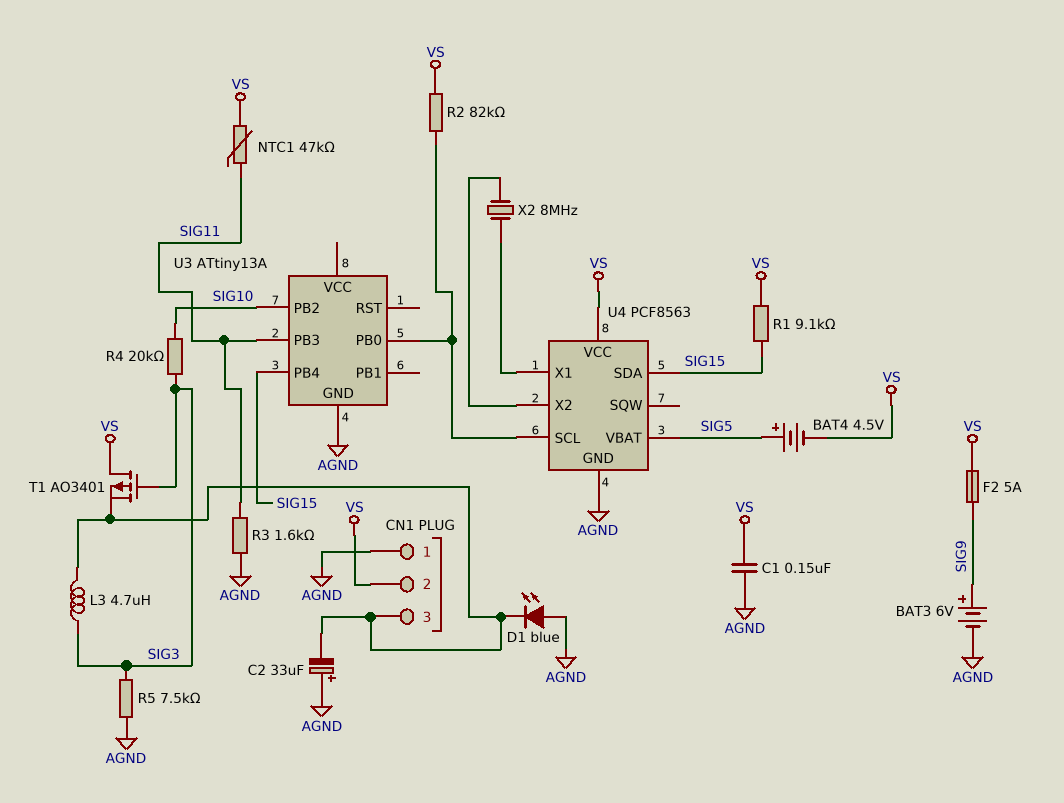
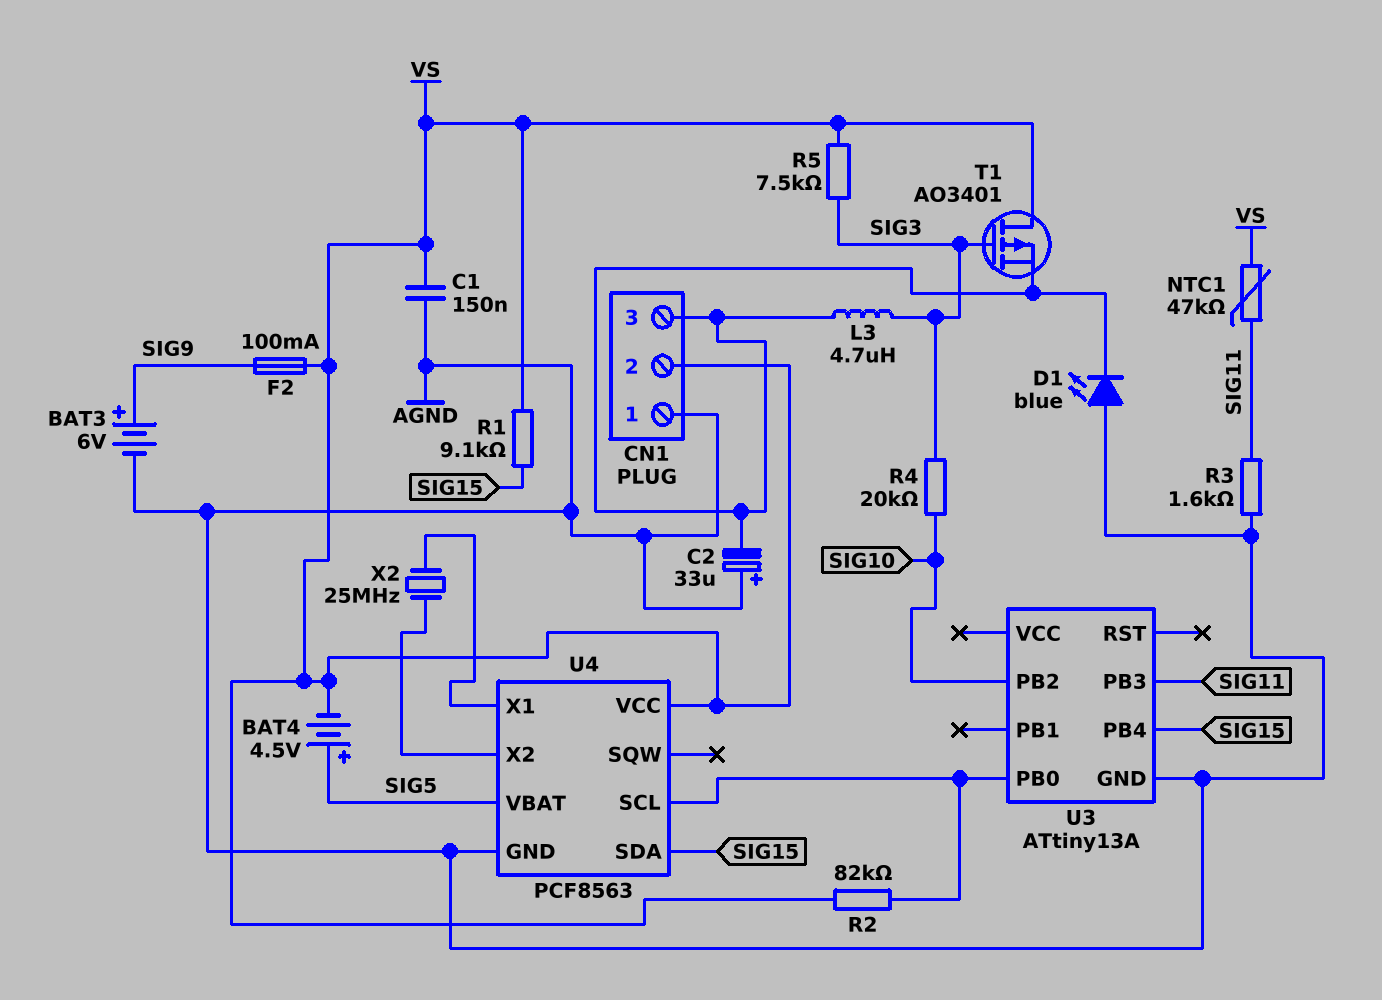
F2: 5A (SIG9, VS) -> 100mA (SIG9, VS)
R5: 7.5k (AGND, SIG3) -> 7.5k (SIG3, VS)
X2: 8MHz (U4/X1, U4/X2) -> 25MHz (U4/X1, U4/X2)

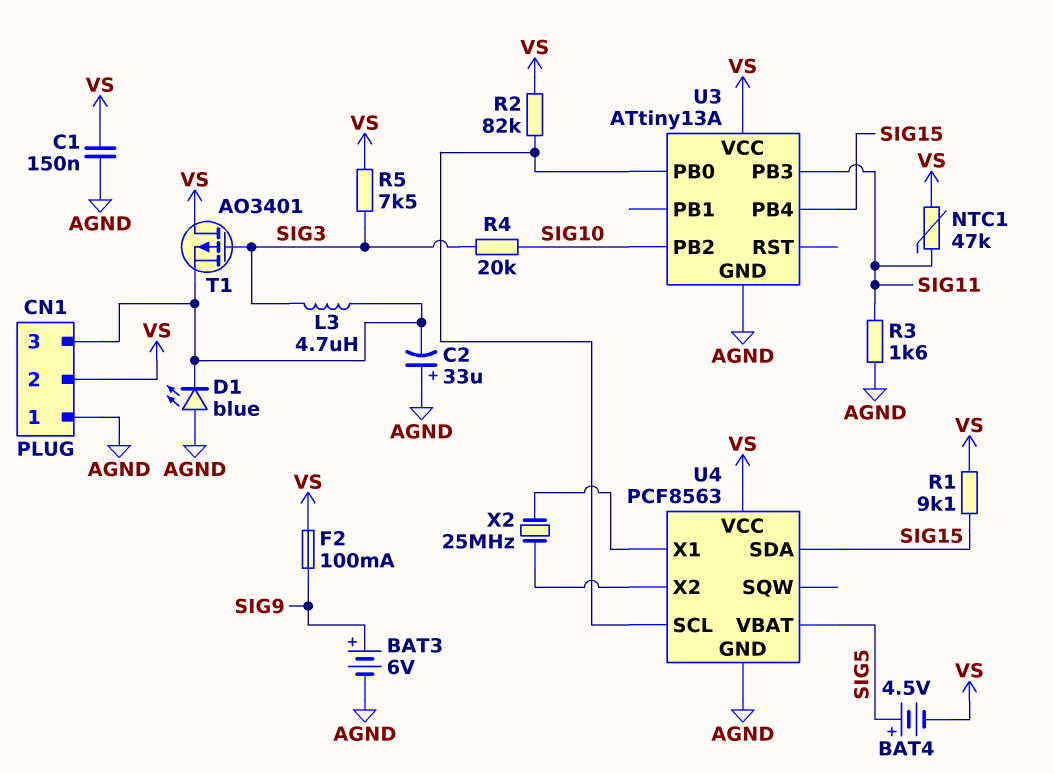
U3 pin VCC: none -> VS

